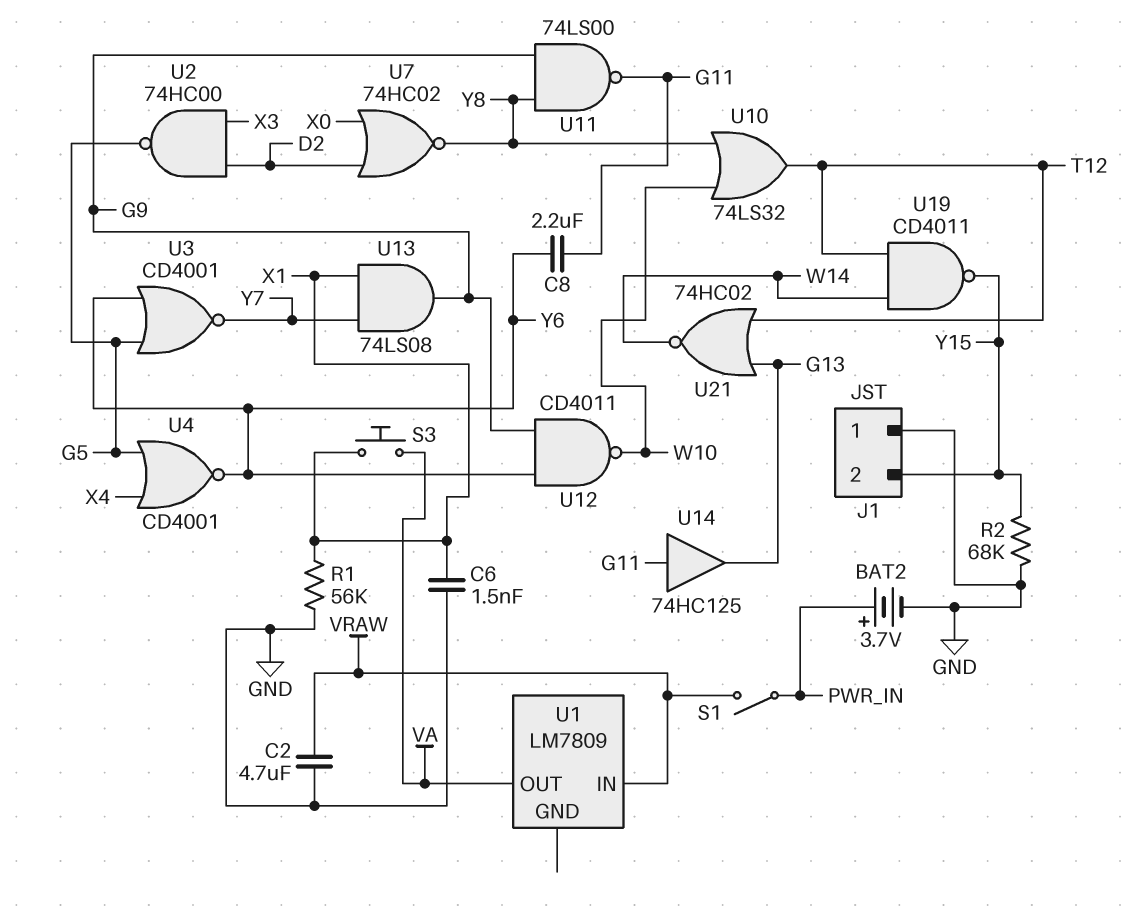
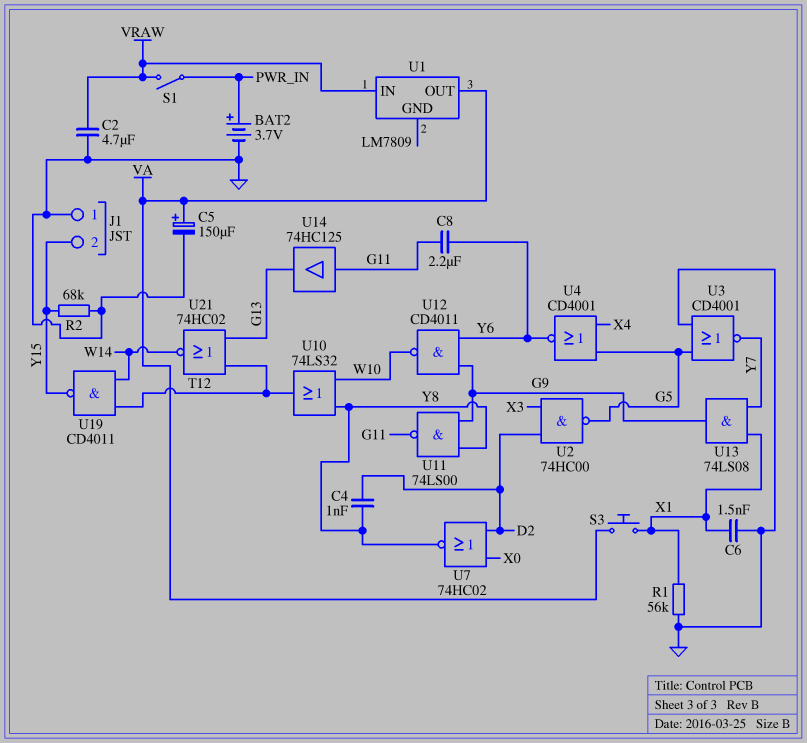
C4: none -> 1nF (D2, Y8)
C5: none -> 150uF (plus VA, minus GND)
U3: NOR CD4001 (in G5, in Y6, out Y7) -> NOR CD4001 (in G5, in GND, out Y7)

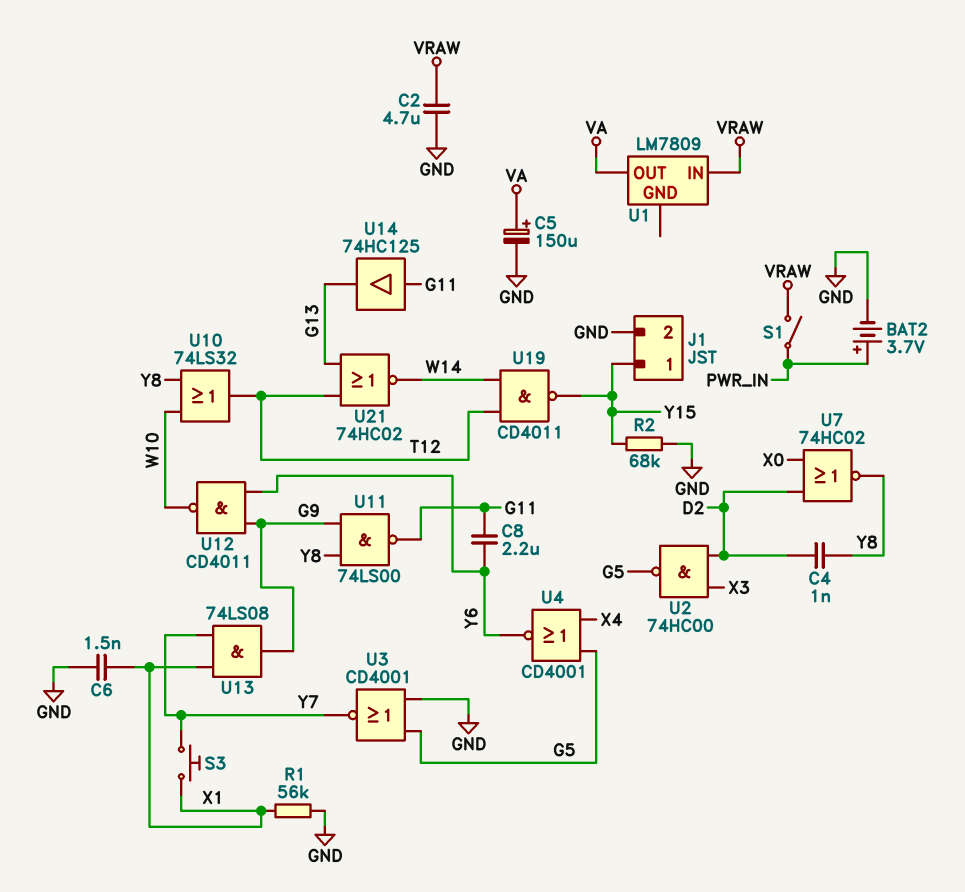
J1 pin 1: GND -> Y15
J1 pin 2: Y15 -> GND
S3: button (VA, X1) -> button (X1, Y7)

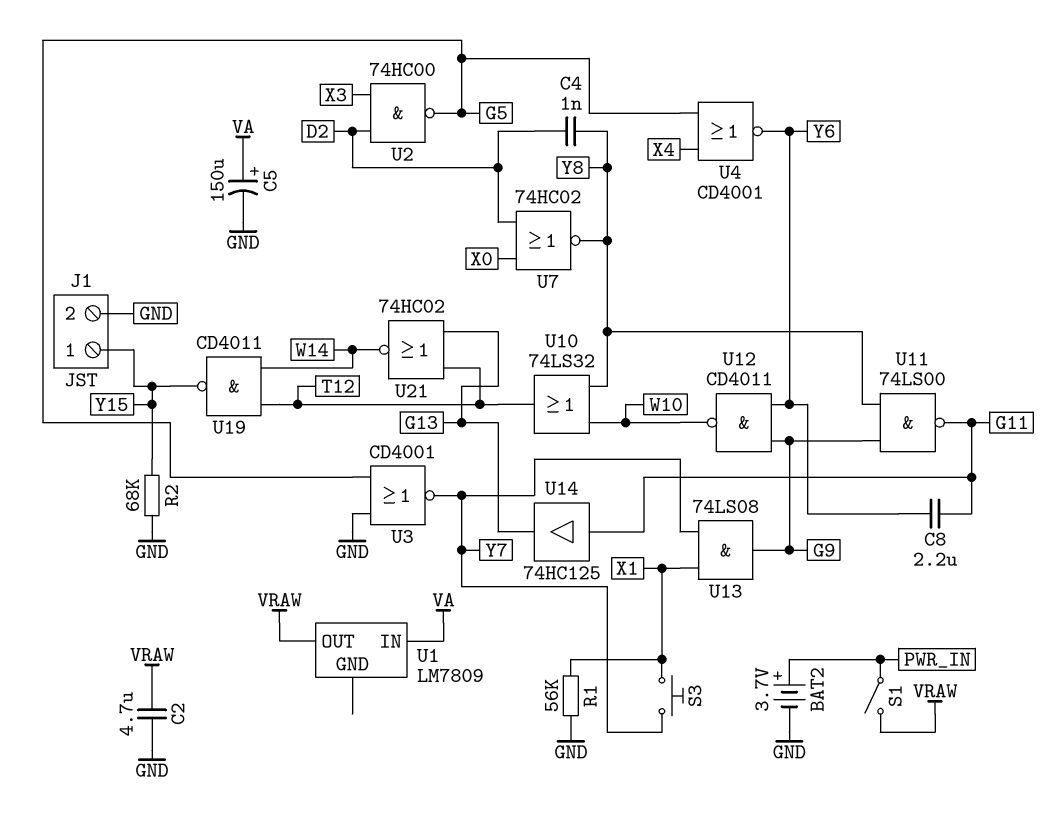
C6: 1.5nF (GND, X1) -> none
U1 pin IN: VRAW -> VA
U1 pin OUT: VA -> VRAW

